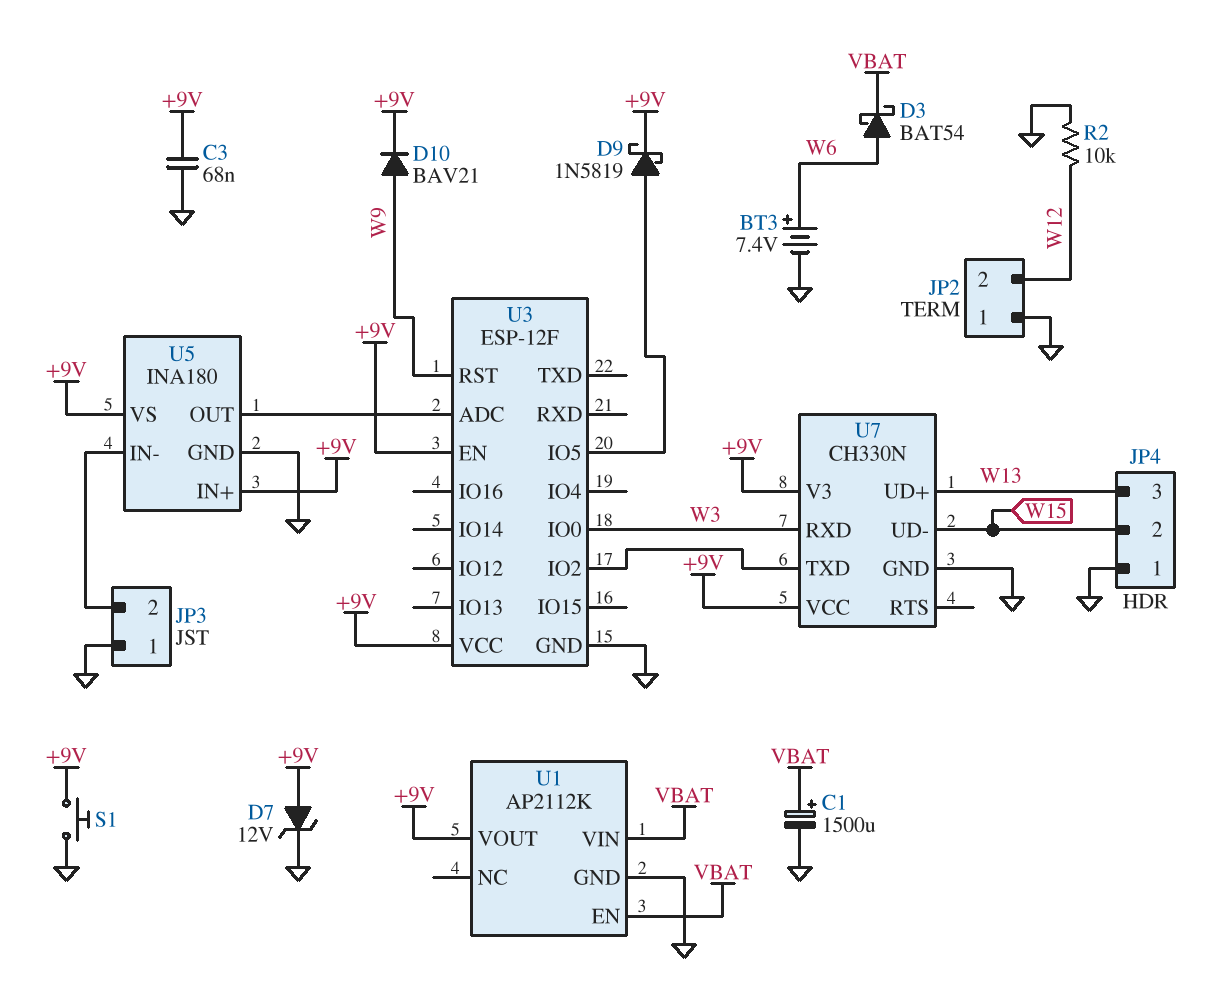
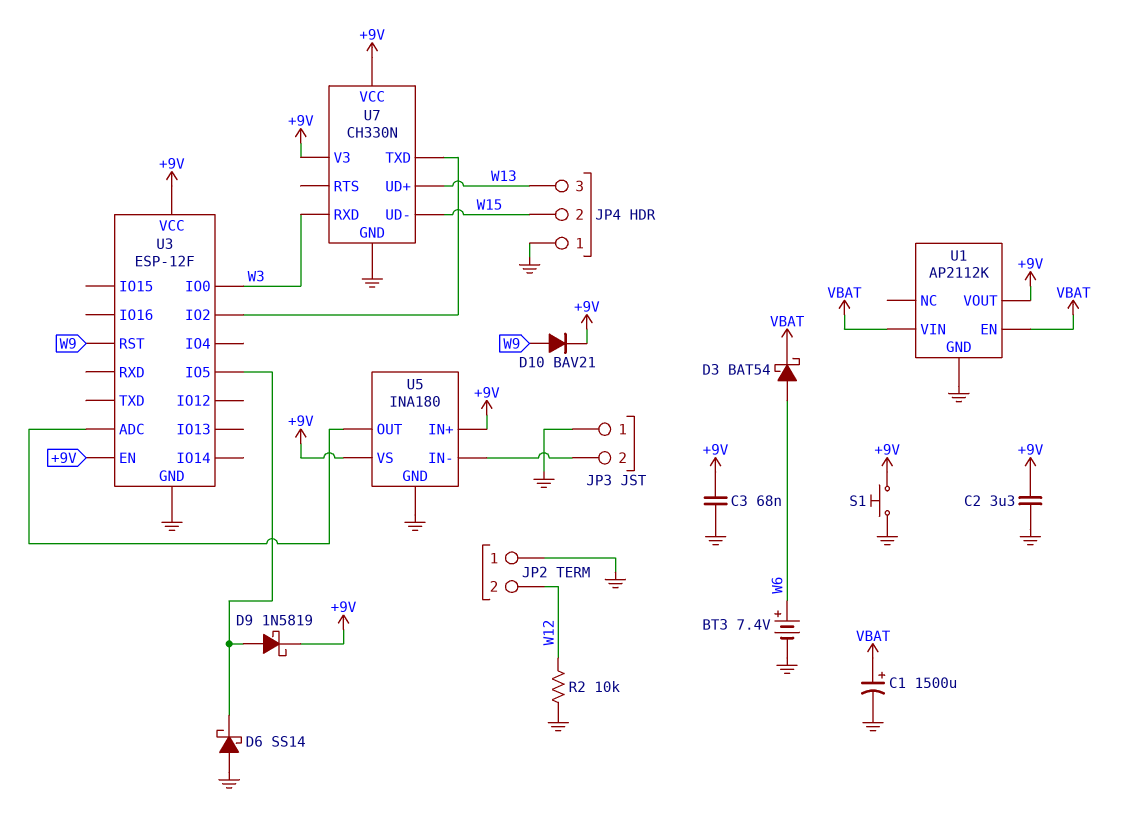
C2: none -> 3.3uF (+9V, GND)
D6: none -> schottky SS14 (A GND, K U3/IO5)
D7: zener 12V (A +9V, K GND) -> none

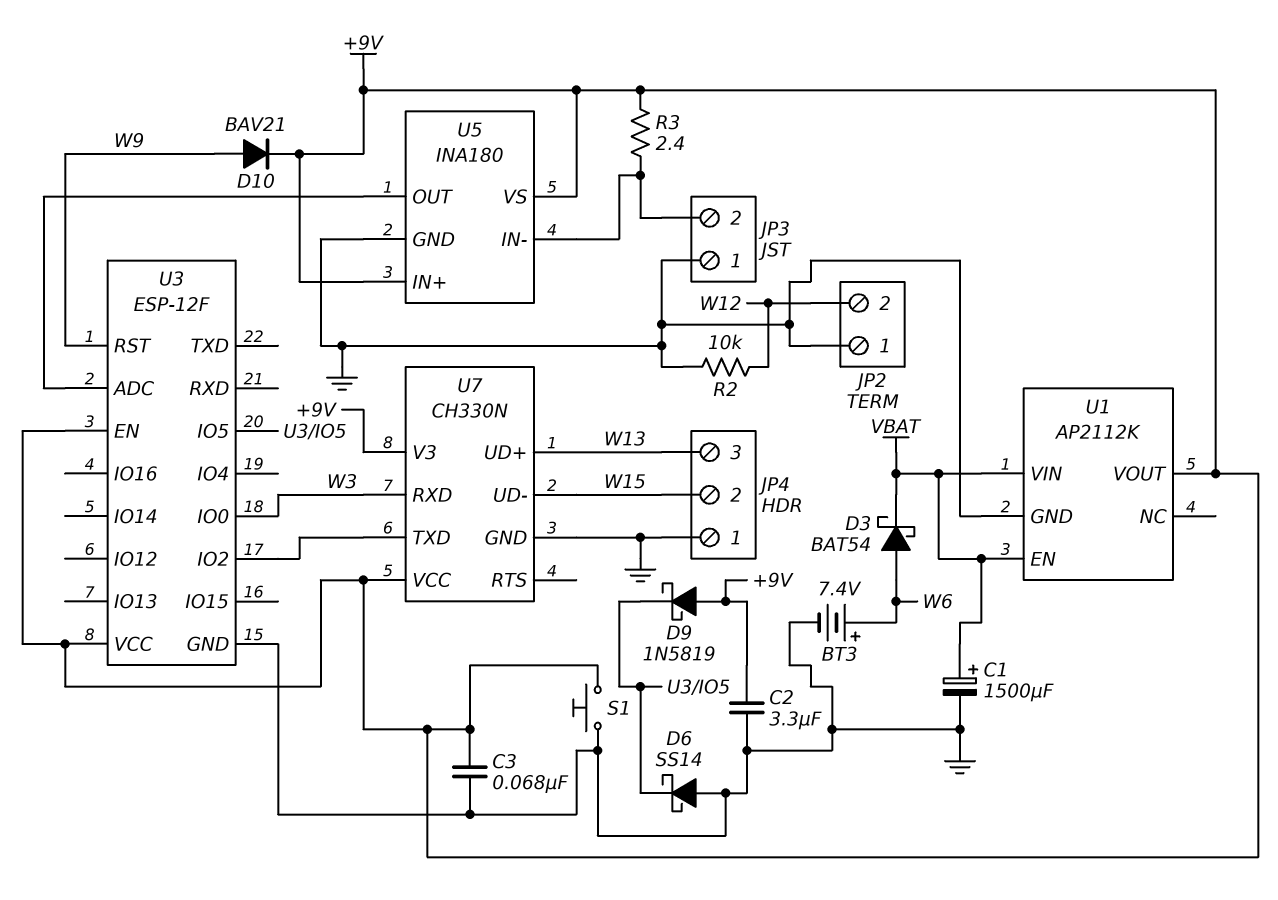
D9: schottky 1N5819 (A U3/IO5, K +9V) -> schottky 1N5819 (A +9V, K U3/IO5)
R3: none -> 2.4 (+9V, JP3/2)

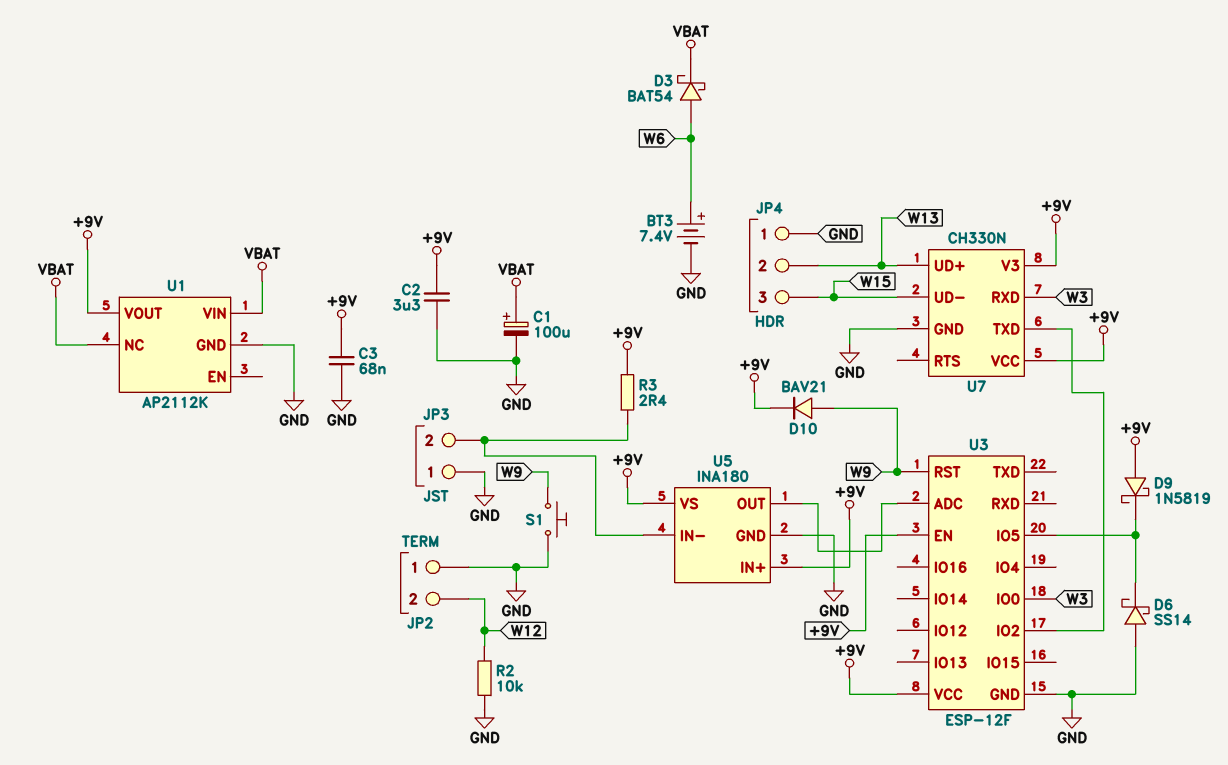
C1: 1500uF (plus VBAT, minus GND) -> 100uF (plus VBAT, minus GND)
JP4 pin 2: W15 -> W13
JP4 pin 3: W13 -> W15
S1: button (+9V, GND) -> button (GND, W9)
U1 pin EN: VBAT -> none
U1 pin NC: none -> VBAT

